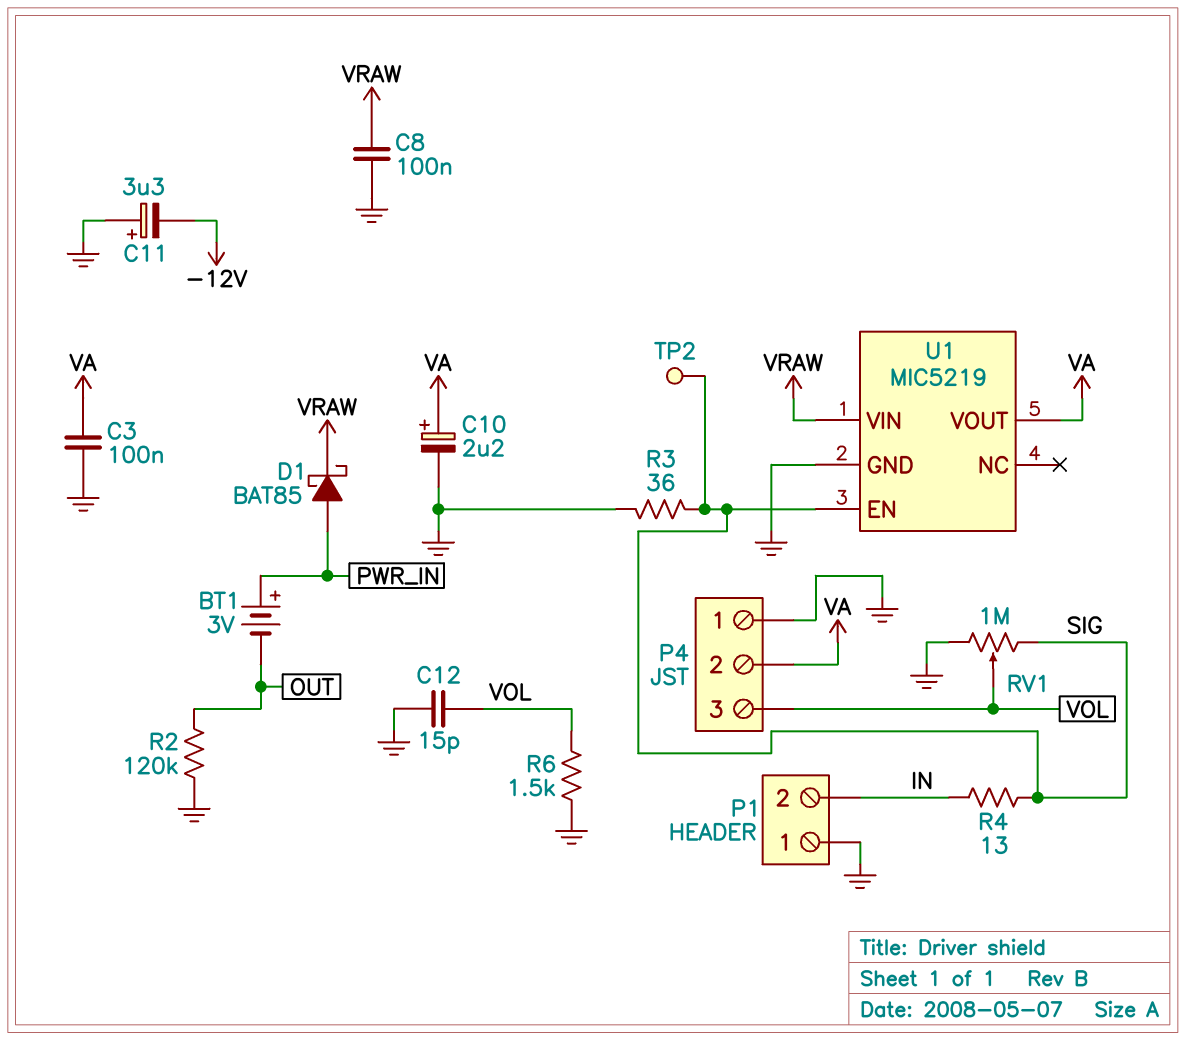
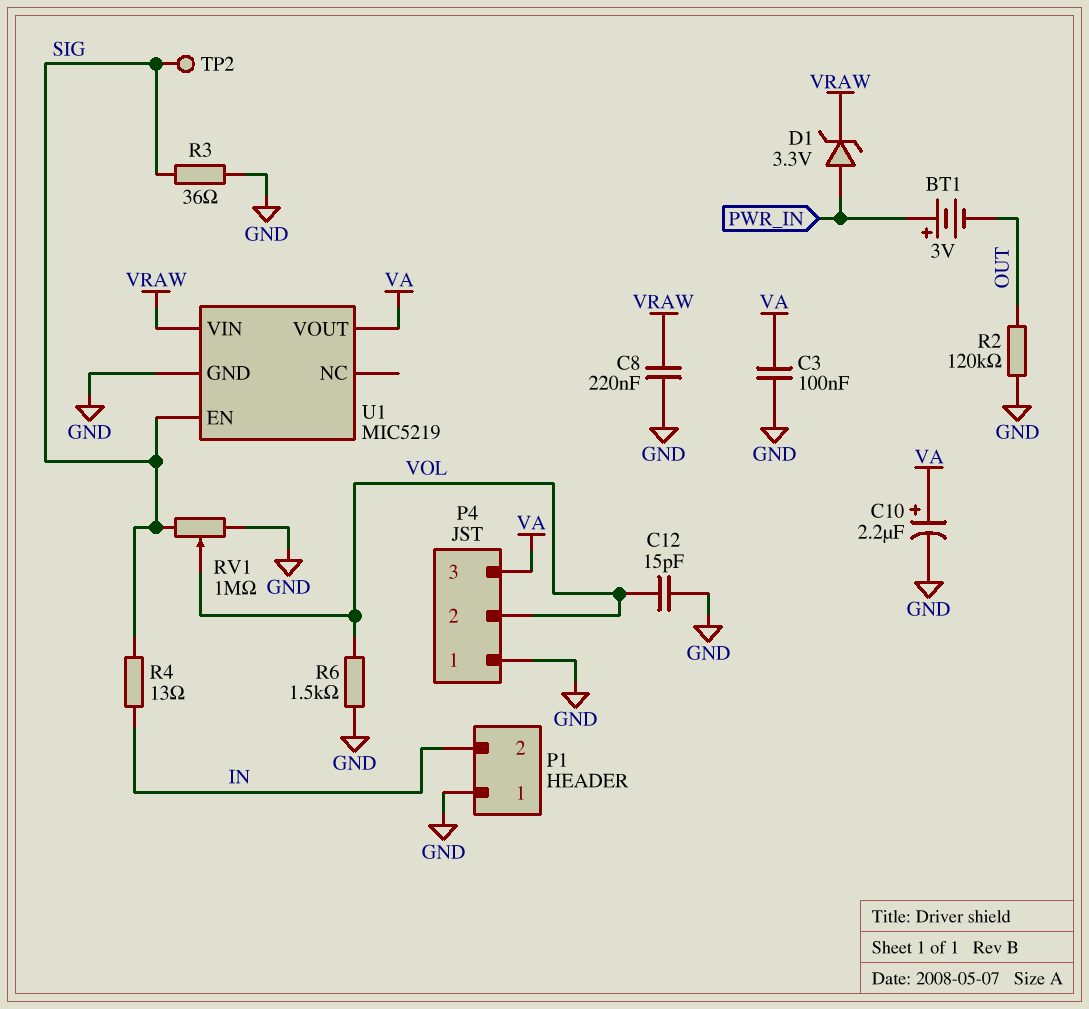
C8: 100nF (GND, VRAW) -> 220nF (GND, VRAW)
C11: 3.3uF (plus GND, minus -12V) -> none
D1: schottky BAT85 (A PWR_IN, K VRAW) -> zener 3.3V (A PWR_IN, K VRAW)
P4 pin 2: VA -> VOL
P4 pin 3: VOL -> VA

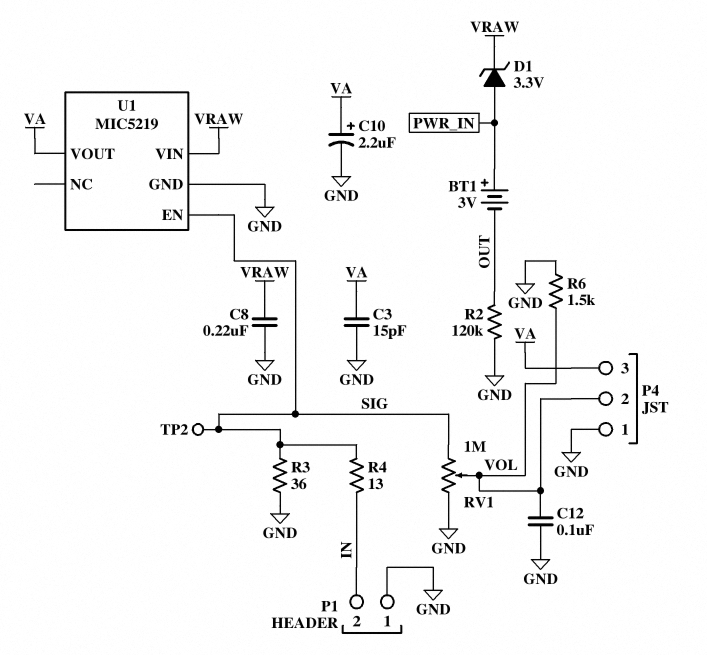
C3: 100nF (GND, VA) -> 15pF (GND, VA)
C12: 15pF (GND, VOL) -> 100nF (GND, VOL)

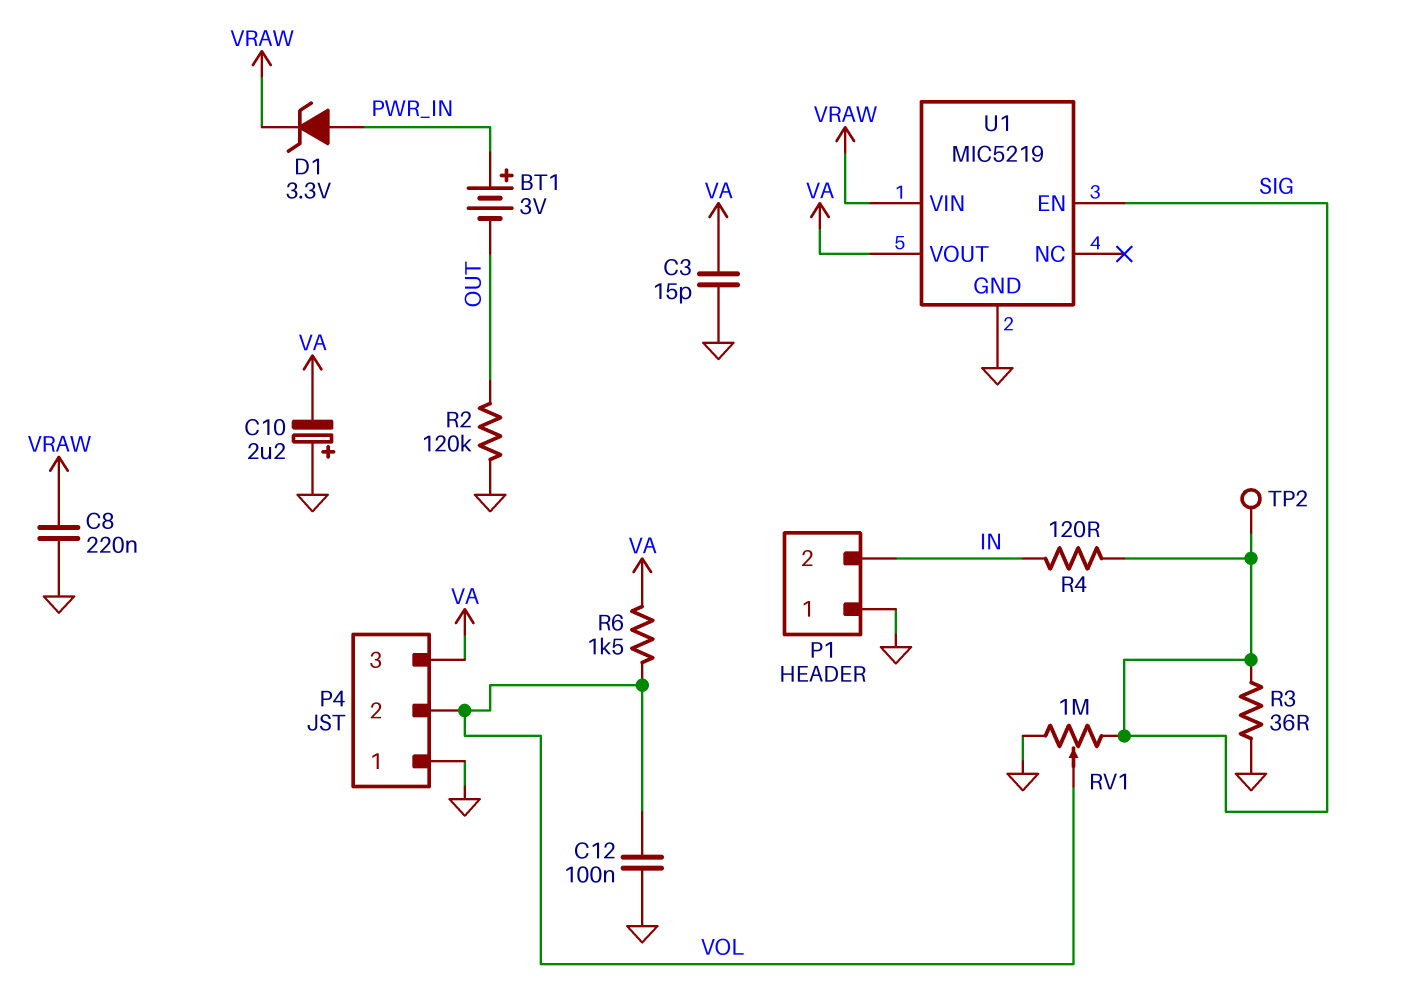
C10: 2.2uF (plus VA, minus GND) -> 2.2uF (plus GND, minus VA)
R4: 13 (IN, SIG) -> 120 (IN, SIG)
R6: 1.5k (GND, VOL) -> 1.5k (VA, VOL)

